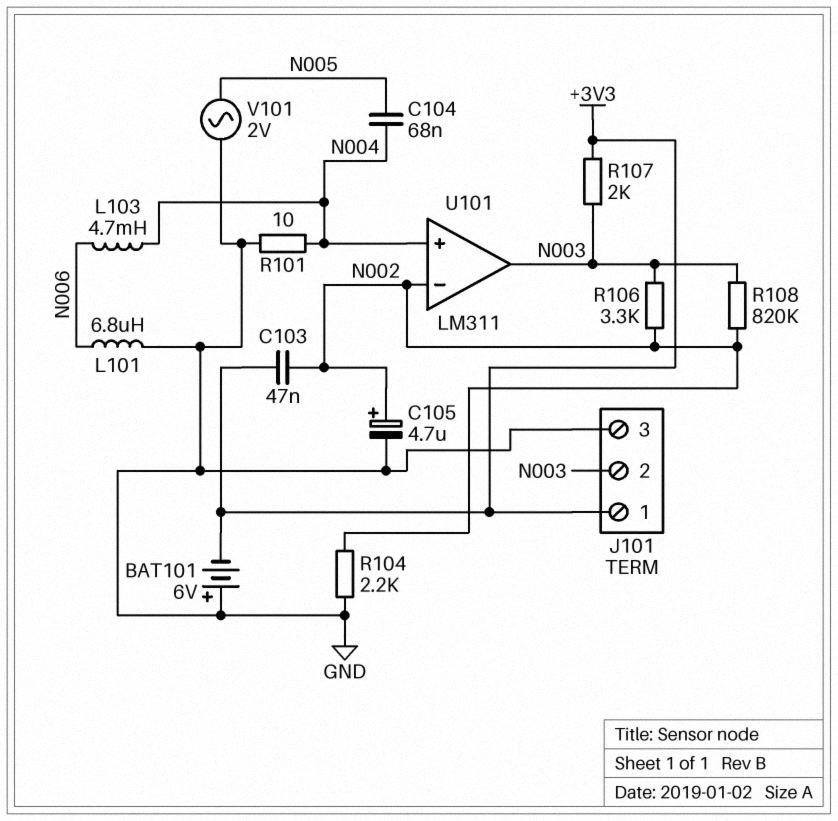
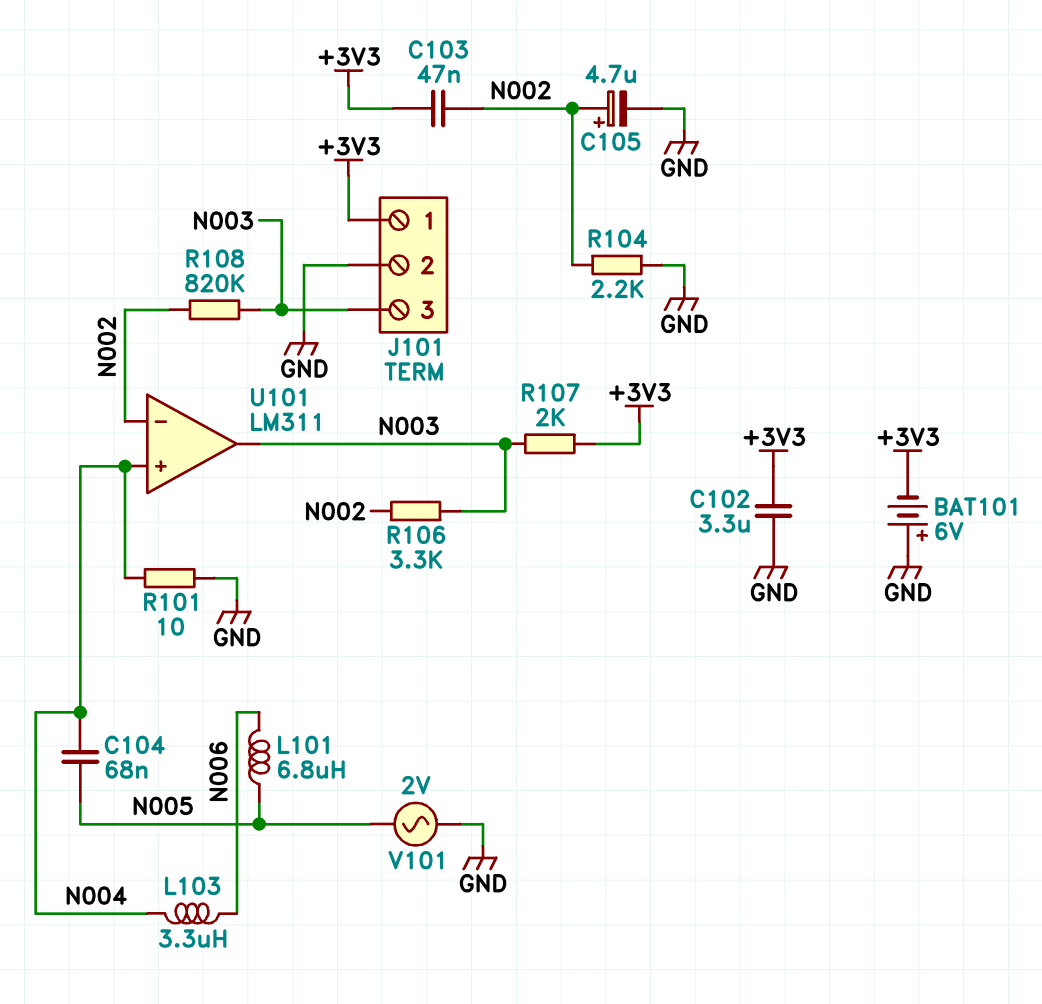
C102: none -> 3.3uF (+3V3, GND)
J101 pin 2: N003 -> GND
J101 pin 3: GND -> N003
L101: 6.8uH (GND, N006) -> 6.8uH (N005, N006)
L103: 4.7mH (N004, N006) -> 3.3uH (N004, N006)

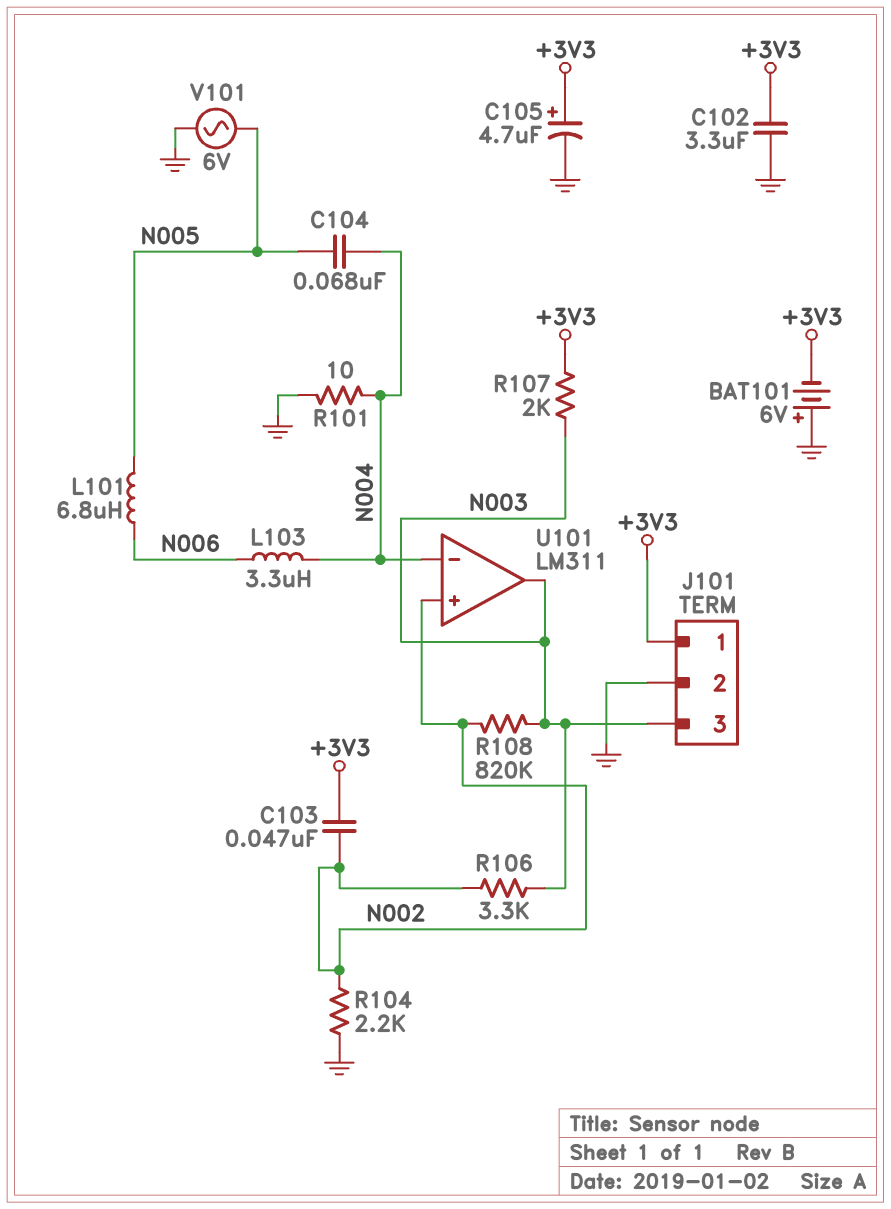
C105: 4.7uF (plus N002, minus GND) -> 4.7uF (plus +3V3, minus GND)
U101 pin in+: N004 -> N002
U101 pin in-: N002 -> N004
V101: AC 2V (GND, N005) -> AC 6V (GND, N005)

